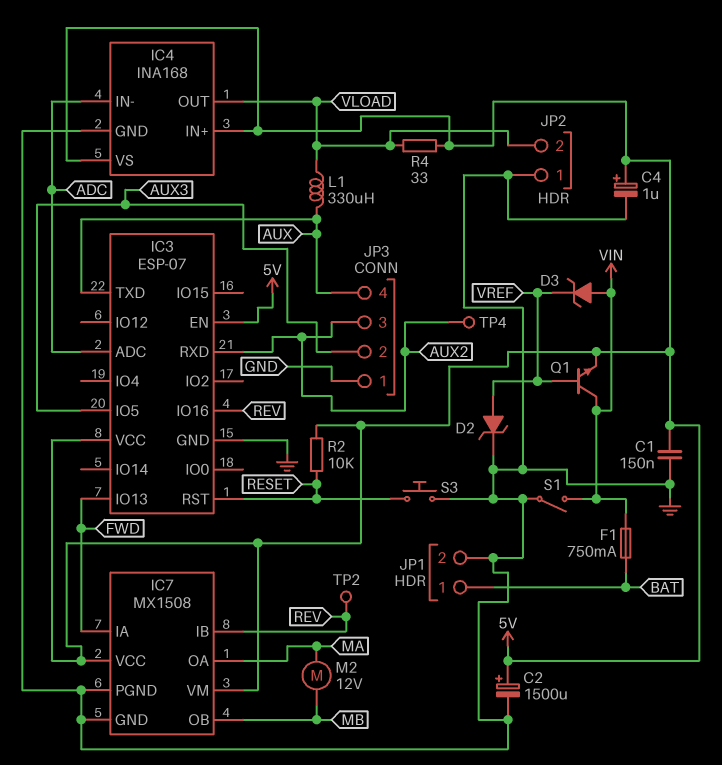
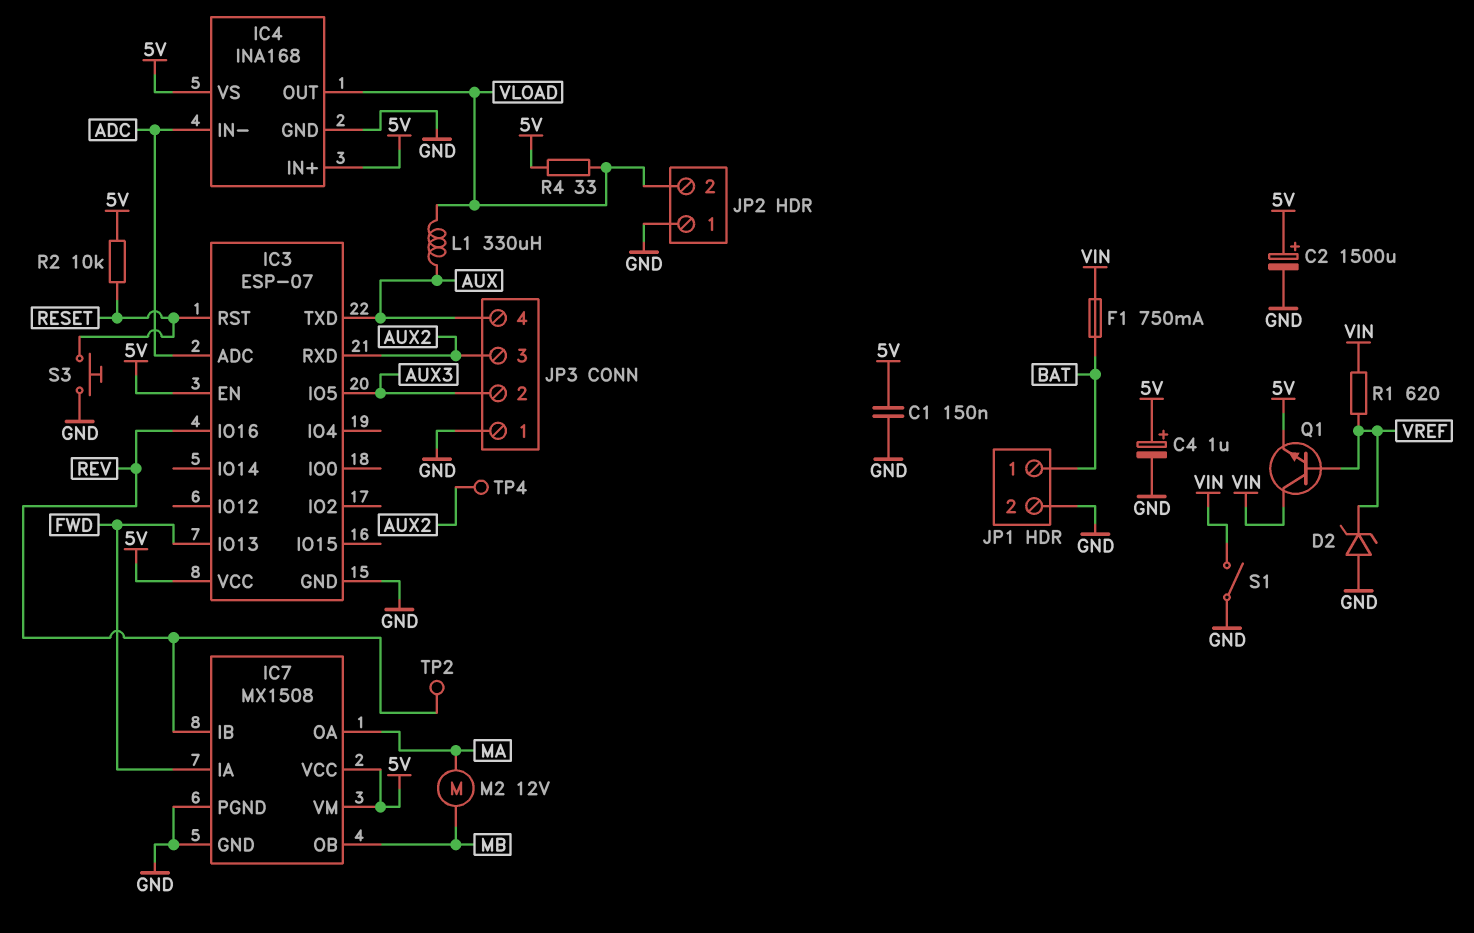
D2: zener (A VREF, K GND) -> zener (A GND, K VREF)
D3: zener (A VIN, K VREF) -> none
R1: none -> 620 (VIN, VREF)

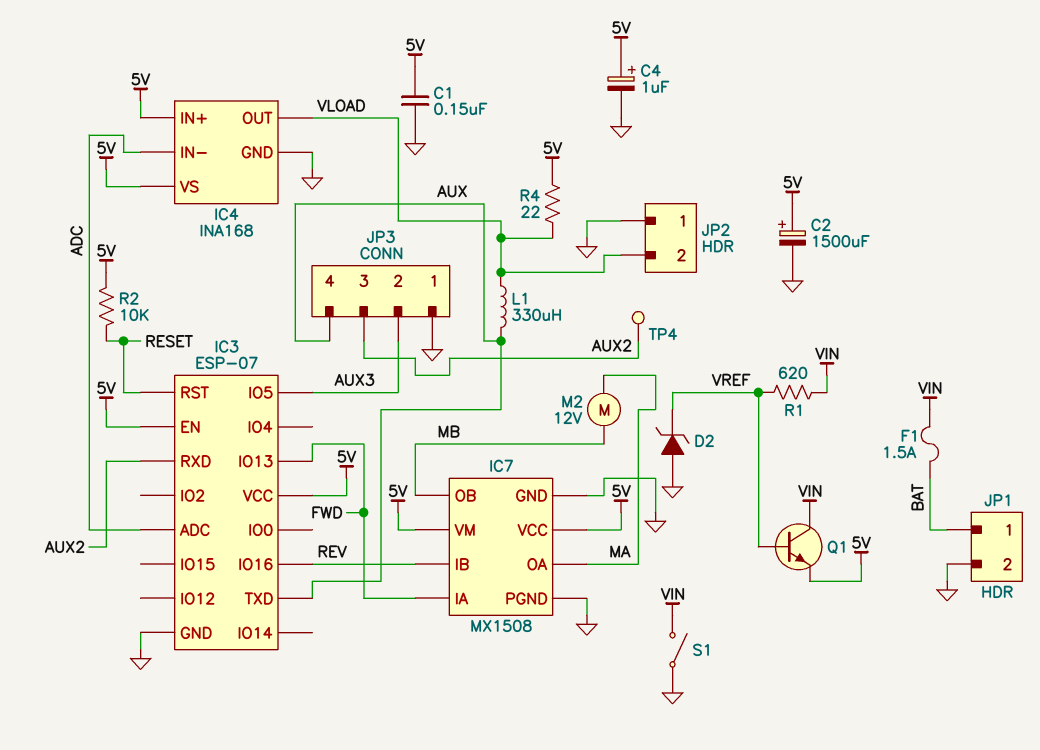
F1: 750mA (BAT, VIN) -> 1.5A (BAT, VIN)
R4: 33 (5V, VLOAD) -> 22 (5V, VLOAD)
S3: button (GND, RESET) -> none
TP2: test point (REV) -> none

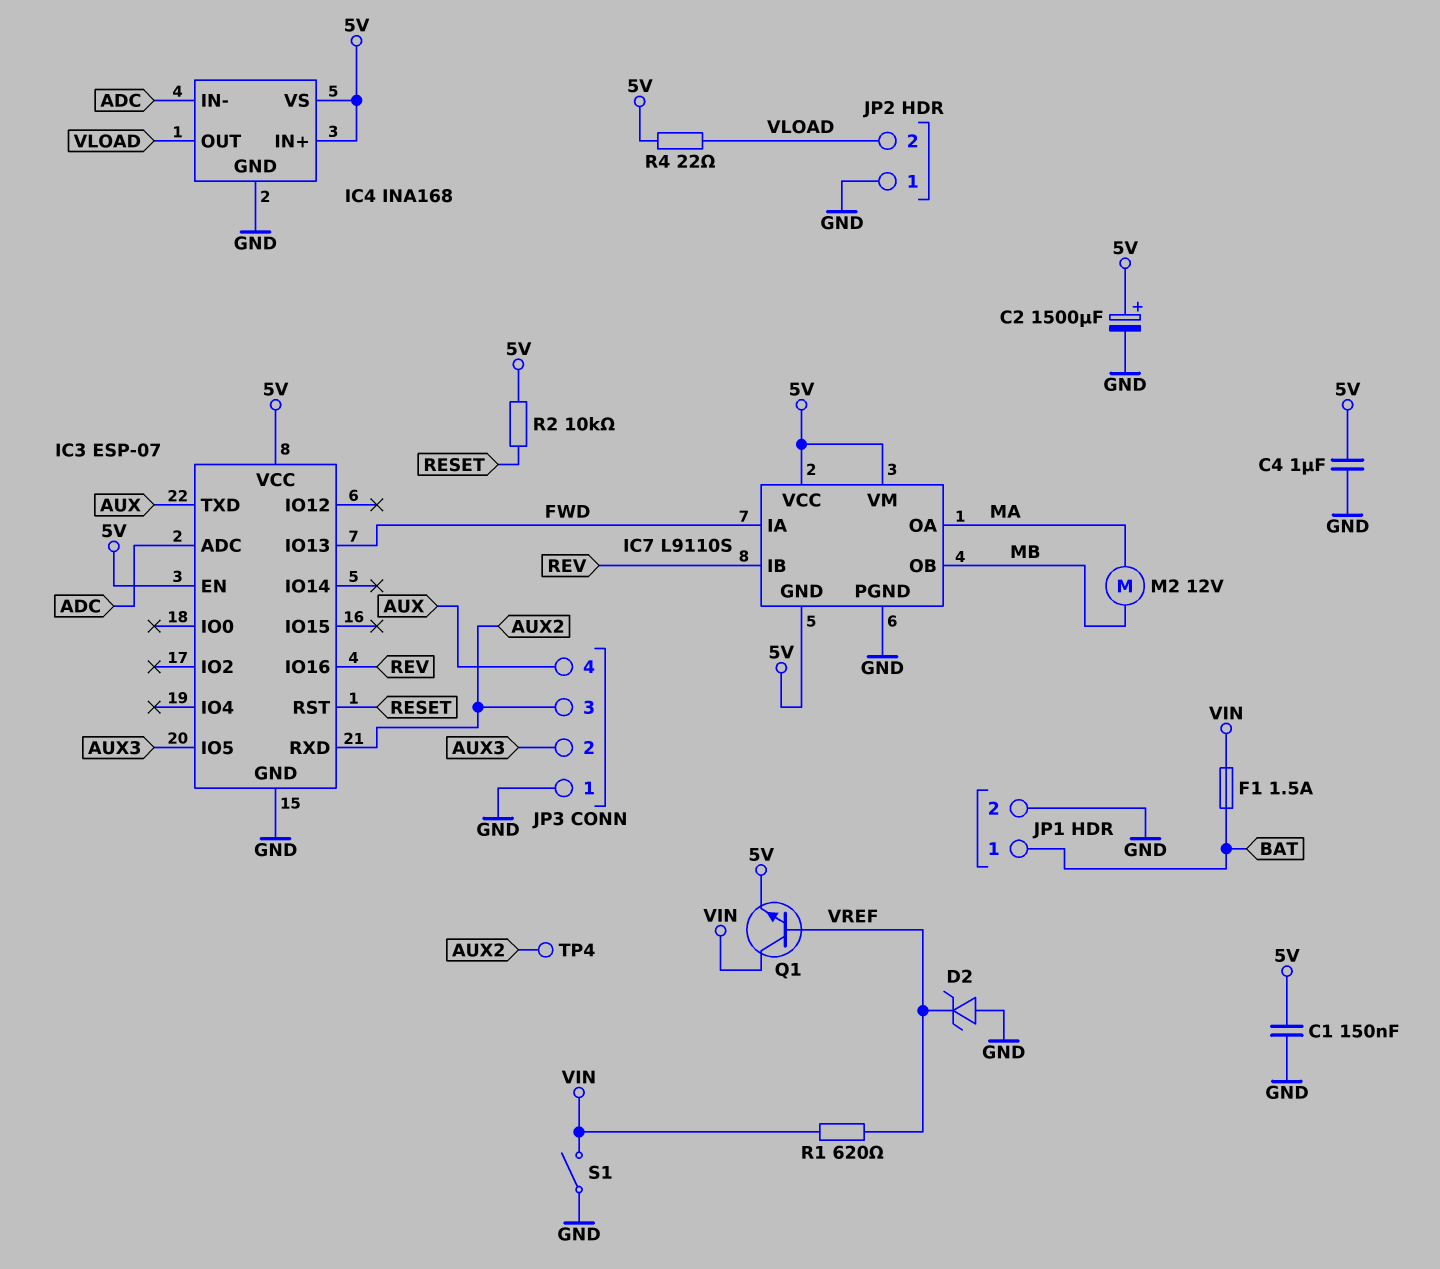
C4: 1uF (plus 5V, minus GND) -> 1uF (5V, GND)
IC7: MX1508 -> L9110S
IC7 pin GND: GND -> 5V
L1: 330uH (AUX, VLOAD) -> none

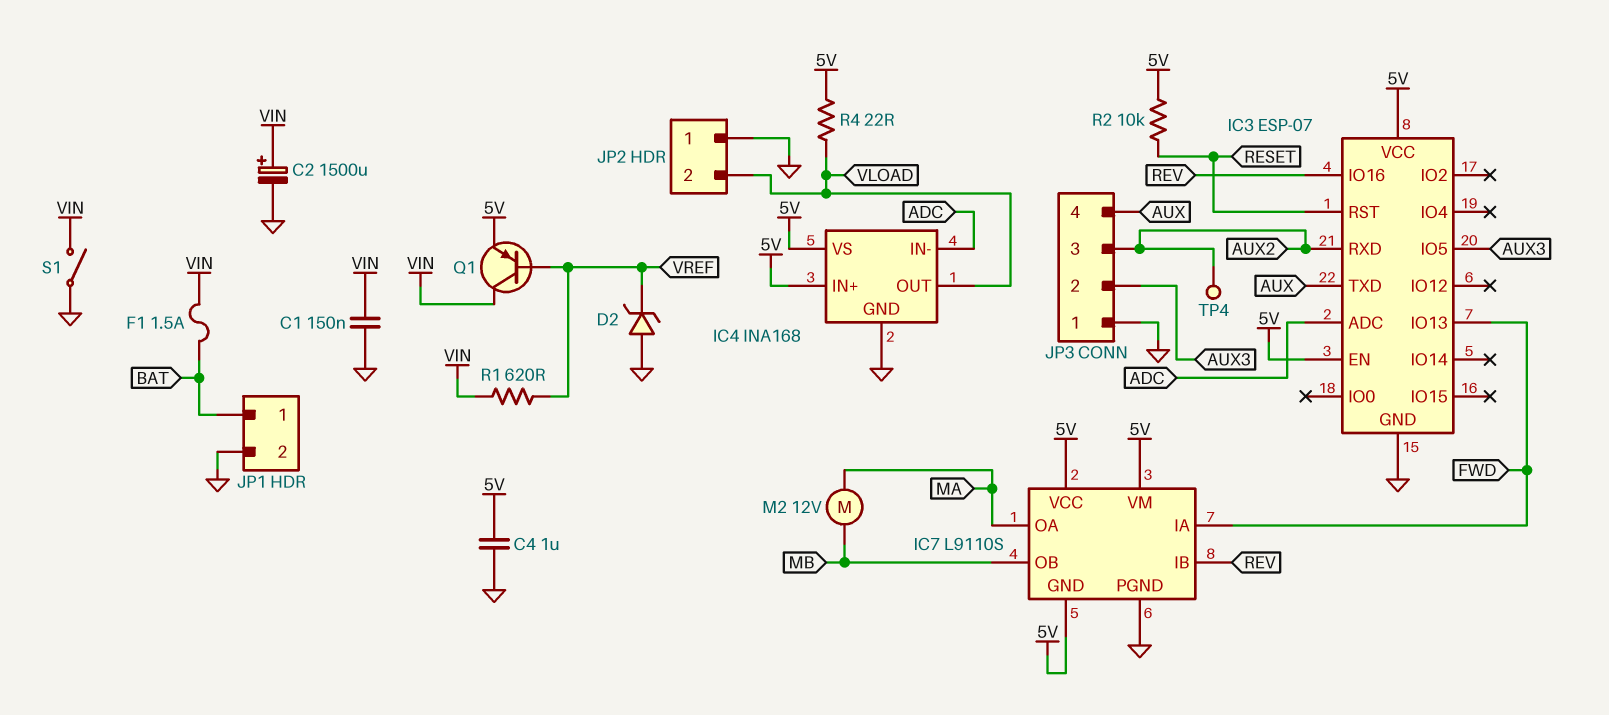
C1: 150nF (5V, GND) -> 150nF (GND, VIN)
C2: 1500uF (plus 5V, minus GND) -> 1500uF (plus VIN, minus GND)
Q1: NPN (B VREF, C VIN, E 5V) -> PNP (B VREF, C VIN, E 5V)

